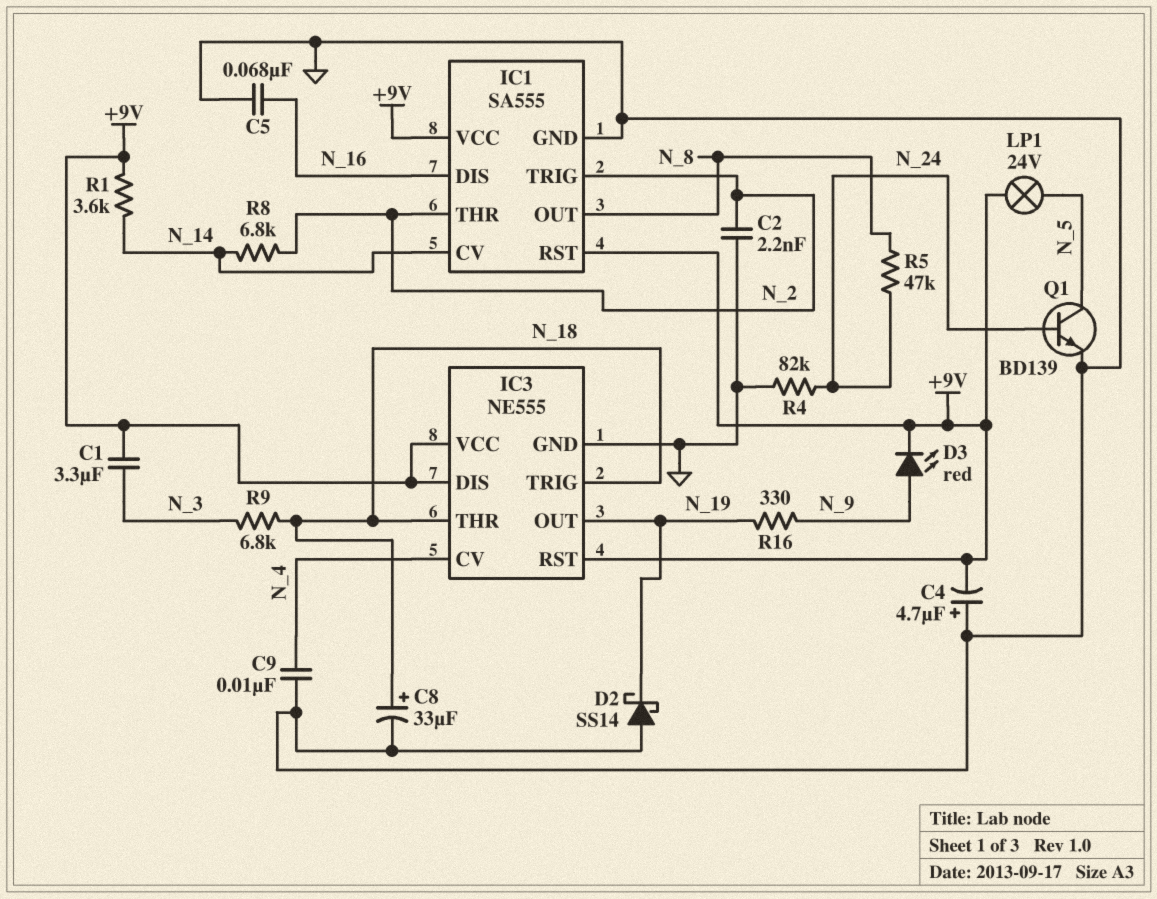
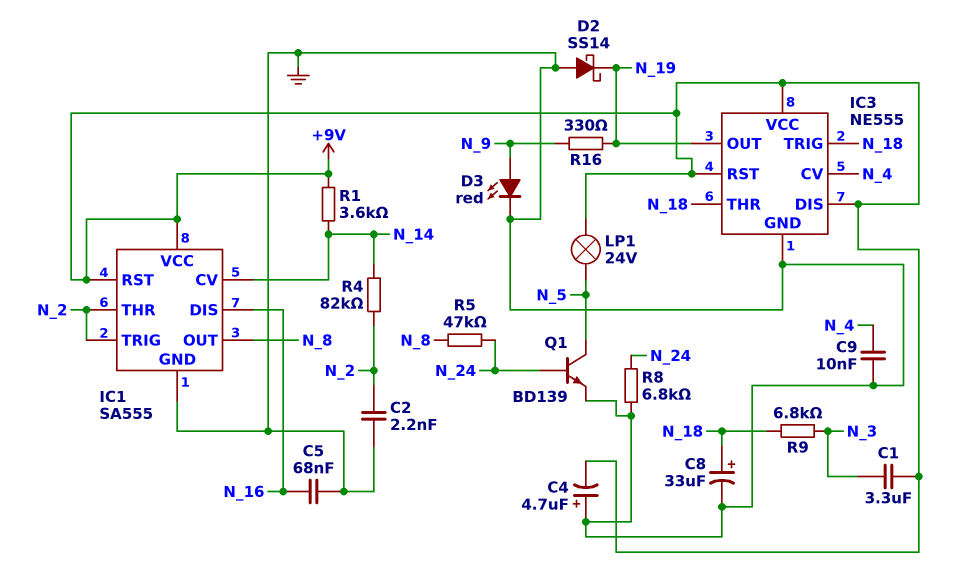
D3: LED red (A N_9, K +9V) -> LED red (A N_9, K GND)
R4: 82k (GND, N_24) -> 82k (N_2, N_14)
R8: 6.8k (N_2, N_14) -> 6.8k (GND, N_24)

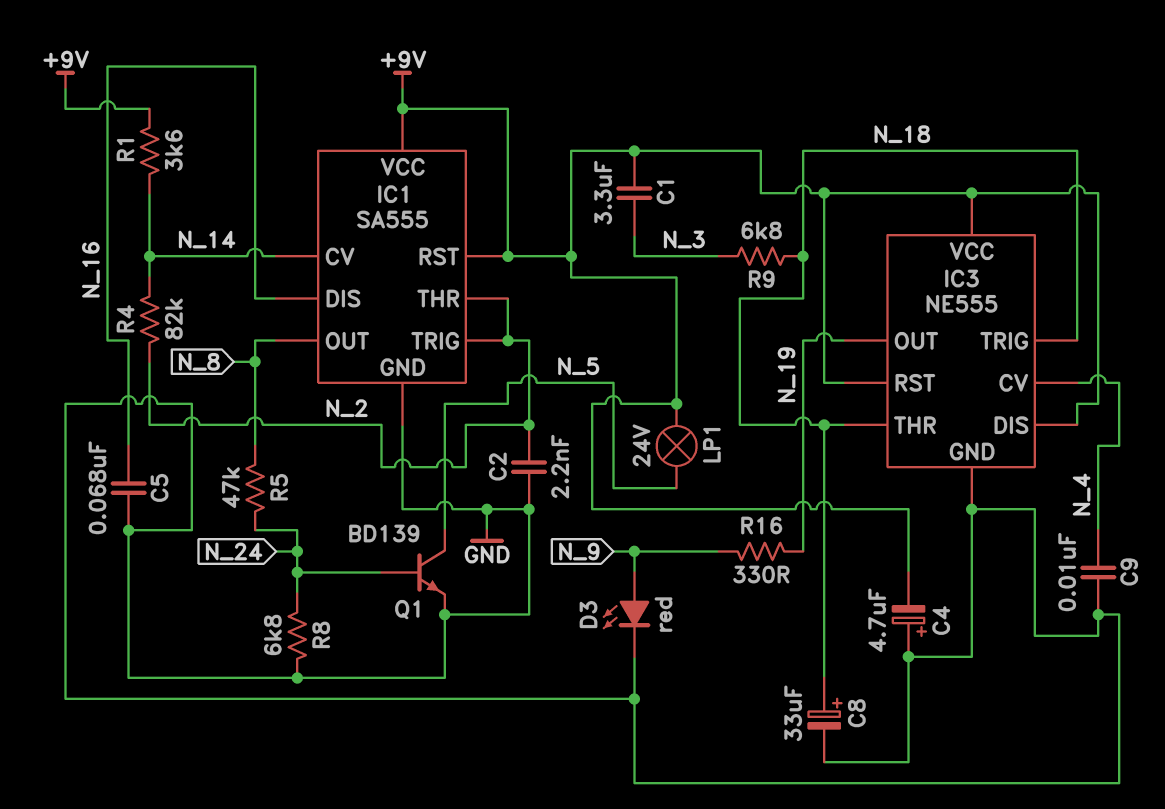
D2: schottky SS14 (A GND, K N_19) -> none

